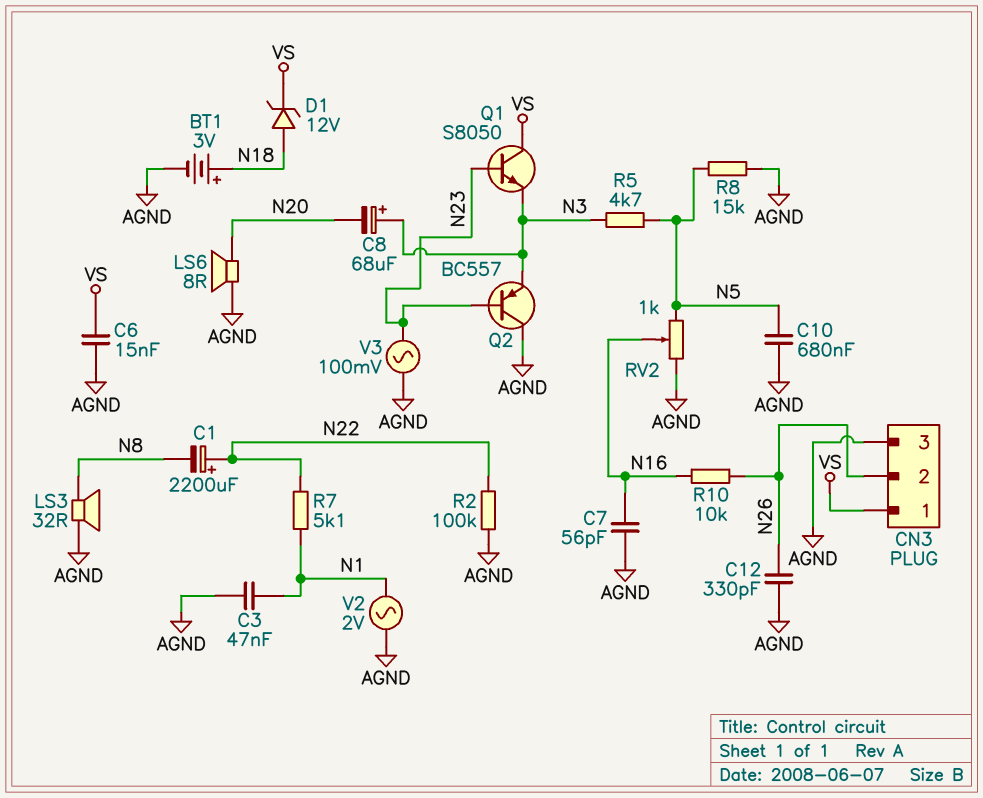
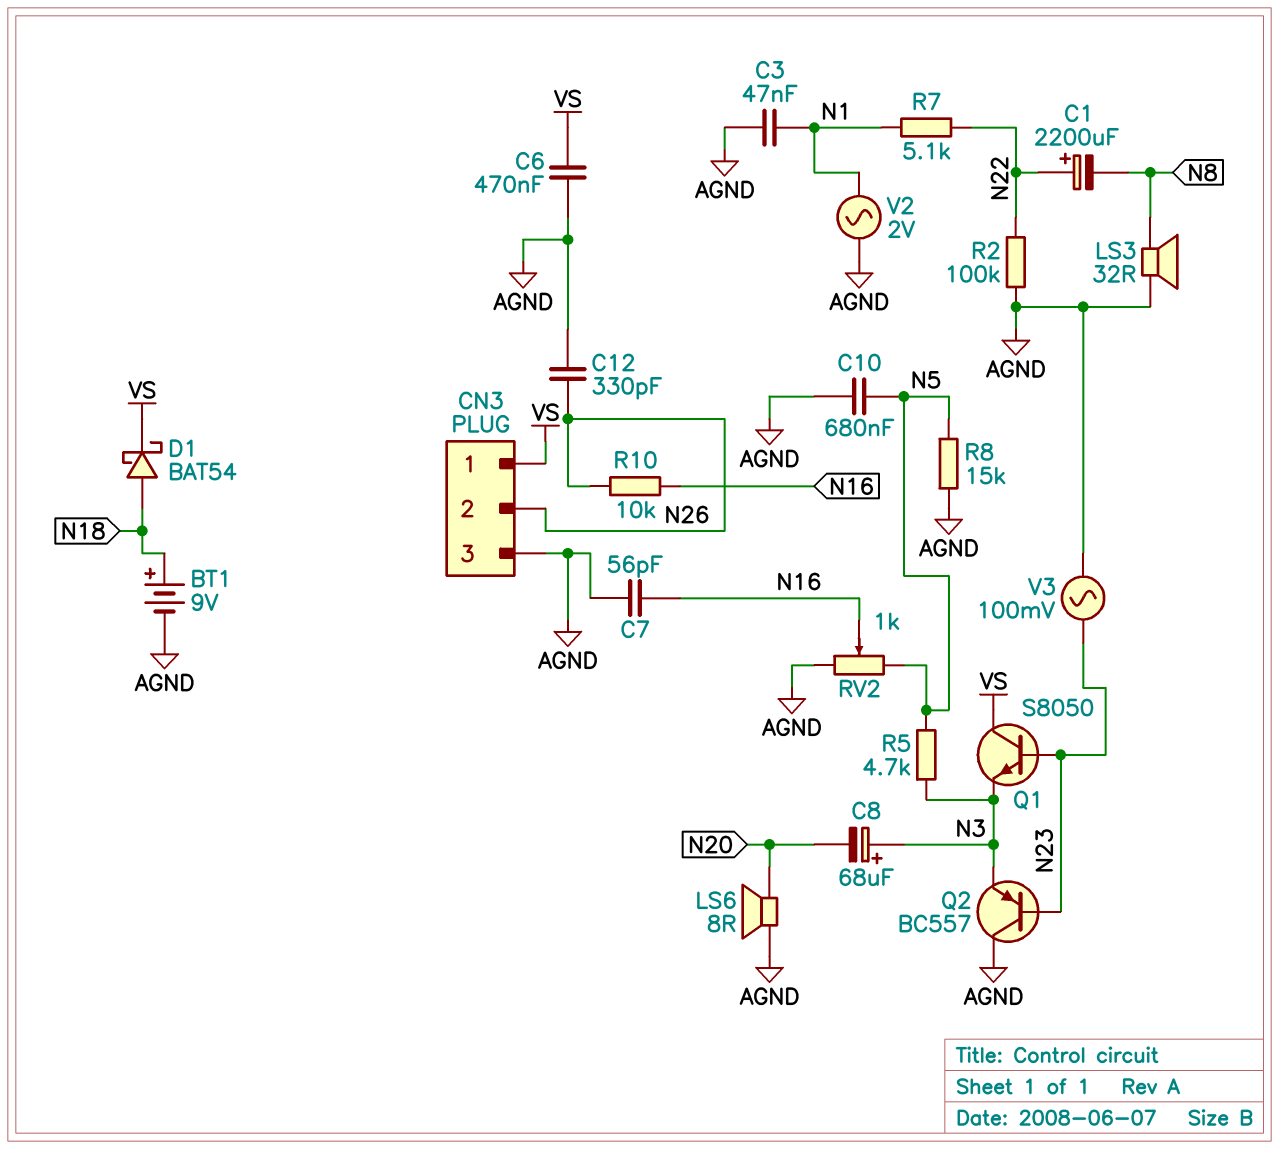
BT1: 3V (plus N18, minus AGND) -> 9V (plus N18, minus AGND)
C6: 15nF (AGND, VS) -> 470nF (AGND, VS)
D1: zener 12V (A N18, K VS) -> schottky BAT54 (A N18, K VS)

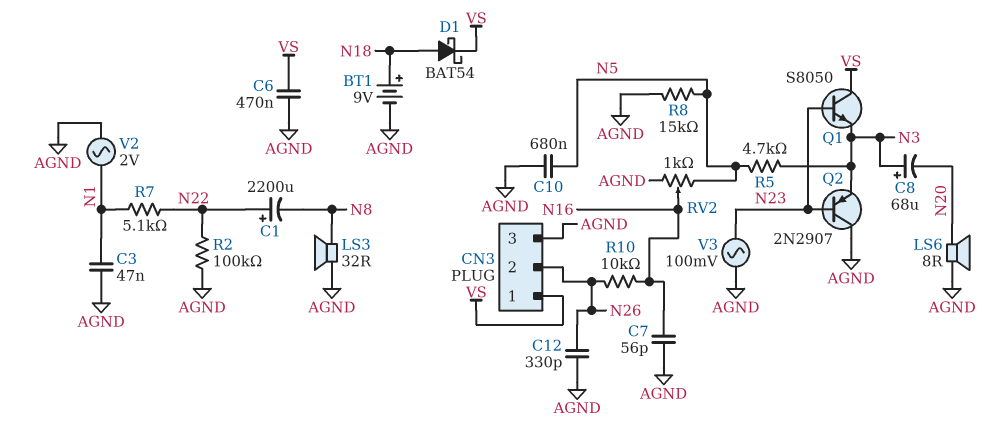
Q2: PNP BC557 (B N23, C AGND, E N3) -> PNP 2N2907 (B N23, C AGND, E N3)

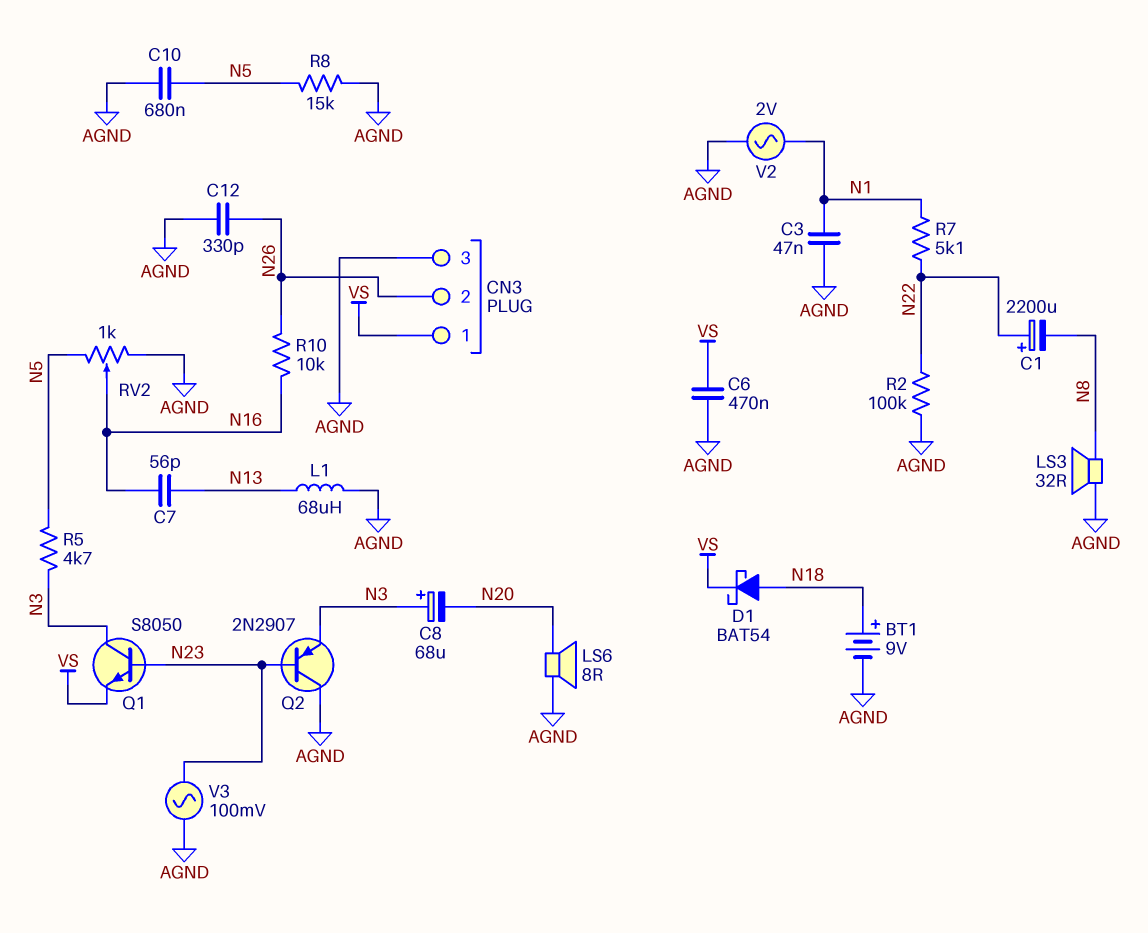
C7: 56pF (AGND, N16) -> 56pF (N13, N16)
L1: none -> 68uH (AGND, N13)
Q1: NPN S8050 (B N23, C VS, E N3) -> NPN S8050 (B N23, C N3, E VS)

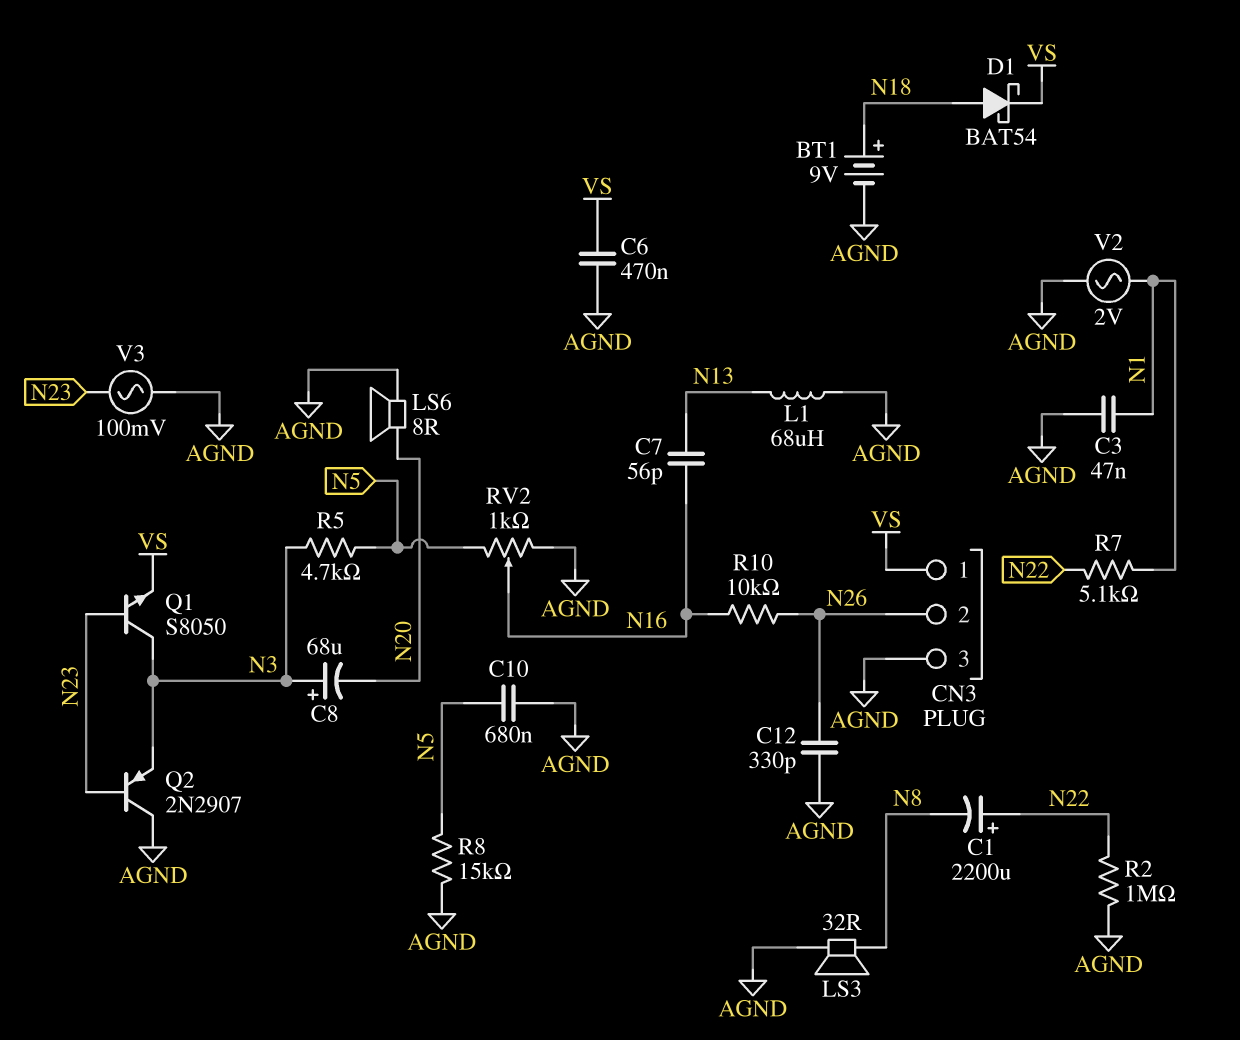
R2: 100k (AGND, N22) -> 1M (AGND, N22)

